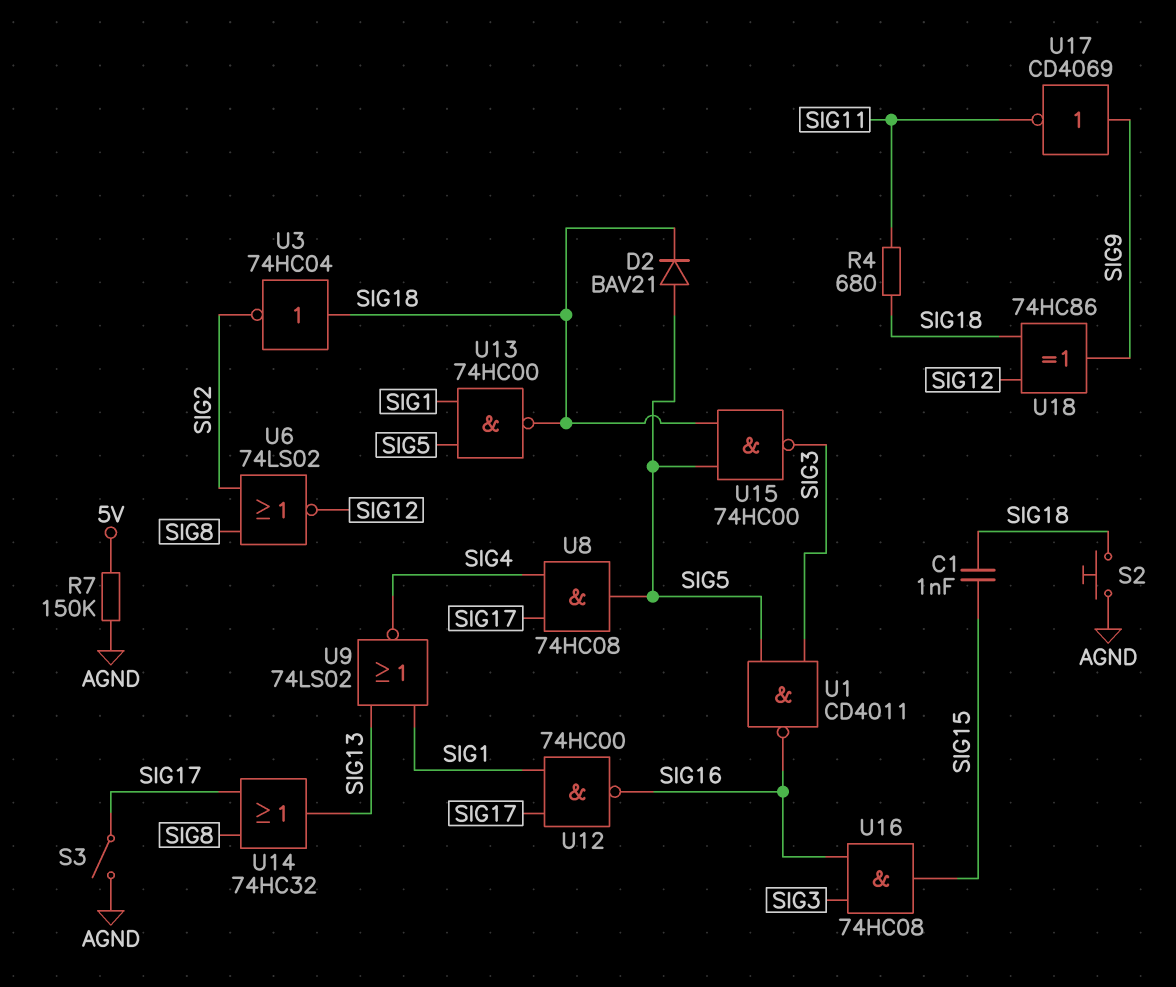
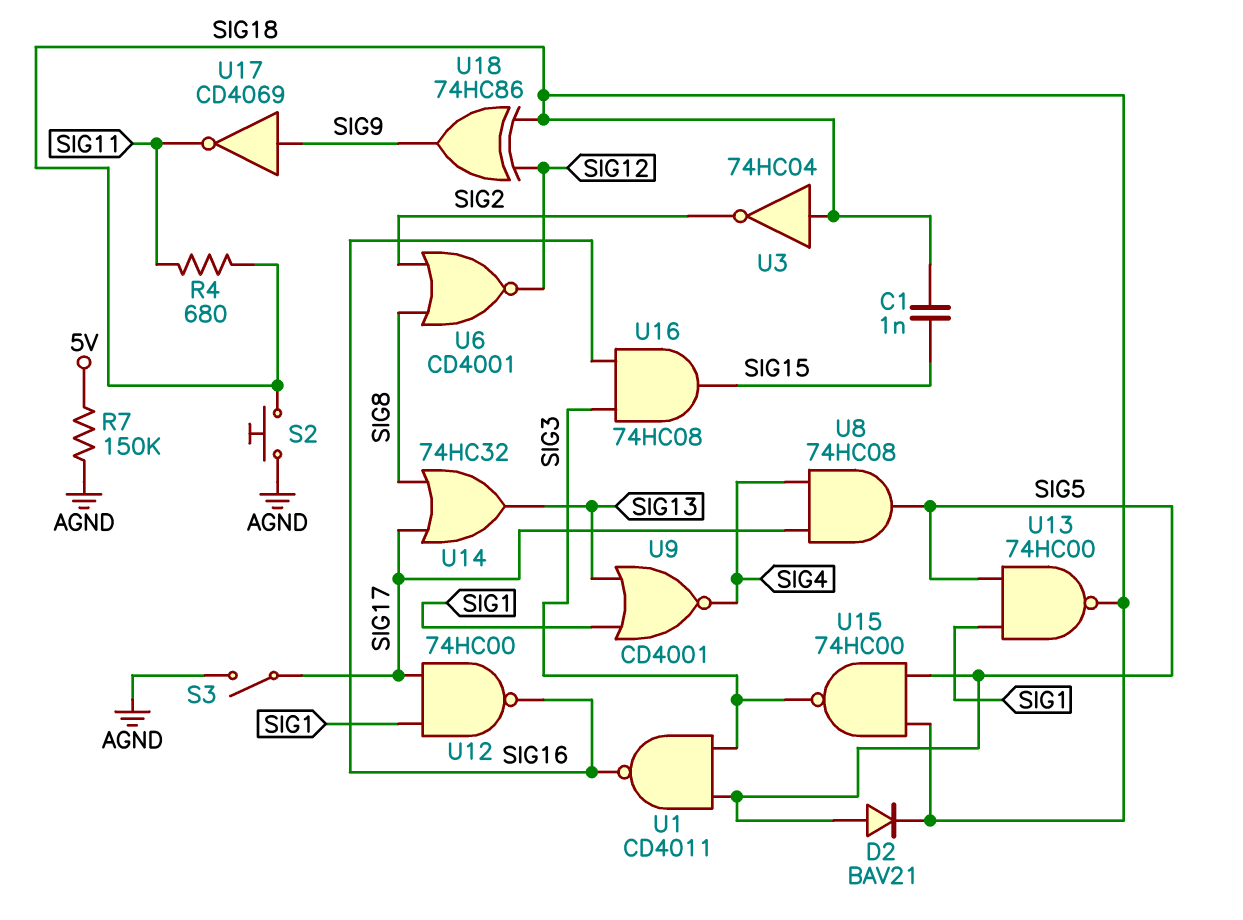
U6: NOR 74LS02 (in SIG2, in SIG8, out SIG12) -> NOR CD4001 (in SIG2, in SIG8, out SIG12)
U9: NOR 74LS02 (in SIG1, in SIG13, out SIG4) -> NOR CD4001 (in SIG1, in SIG13, out SIG4)

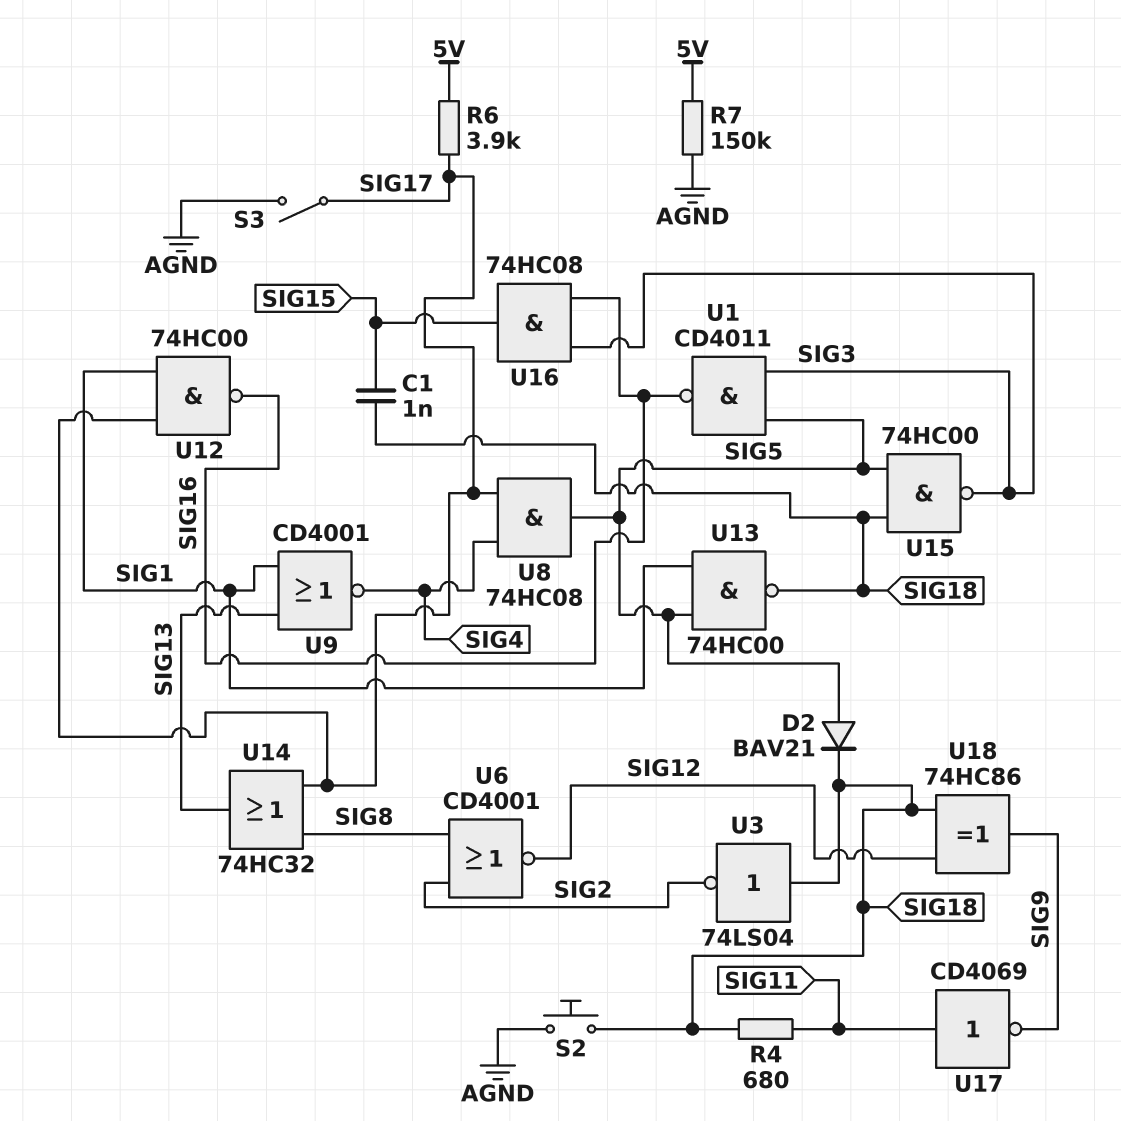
R6: none -> 3.9k (5V, SIG17)
U3: NOT 74HC04 (in SIG18, out SIG2) -> NOT 74LS04 (in SIG18, out SIG2)
U17: NOT CD4069 (in SIG9, out SIG11) -> NOT CD4069 (in SIG11, out SIG9)

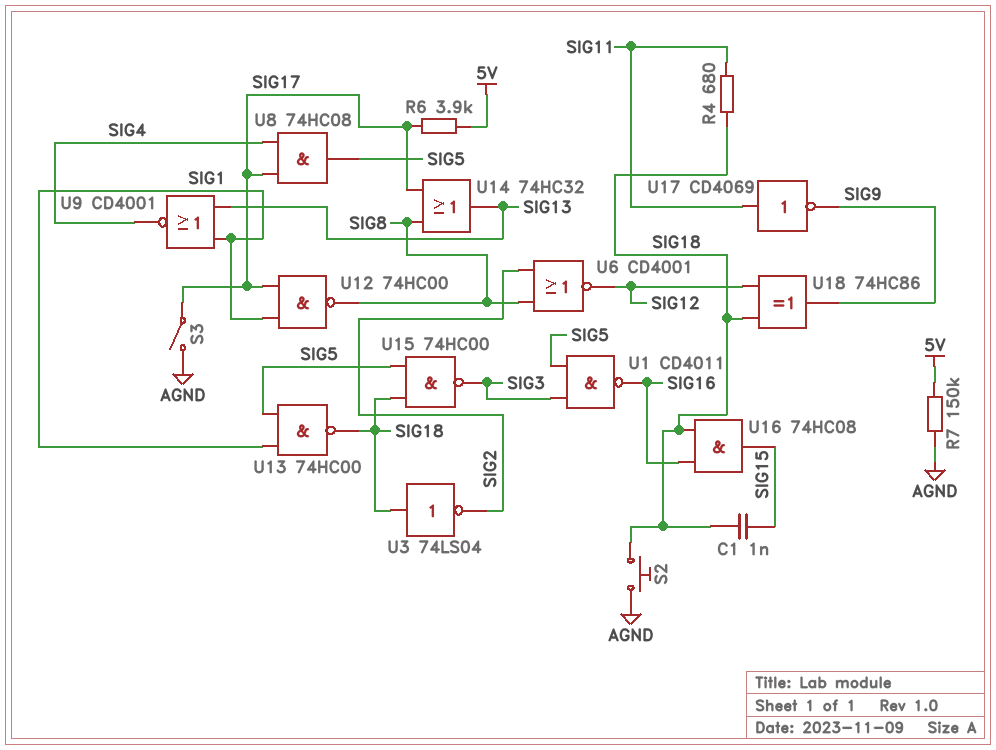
D2: diode BAV21 (A SIG5, K SIG18) -> none
U12: NAND 74HC00 (in SIG1, in SIG17, out SIG16) -> NAND 74HC00 (in SIG1, in SIG17, out SIG8)
U16: AND 74HC08 (in SIG3, in SIG16, out SIG15) -> AND 74HC08 (in SIG16, in SIG18, out SIG15)

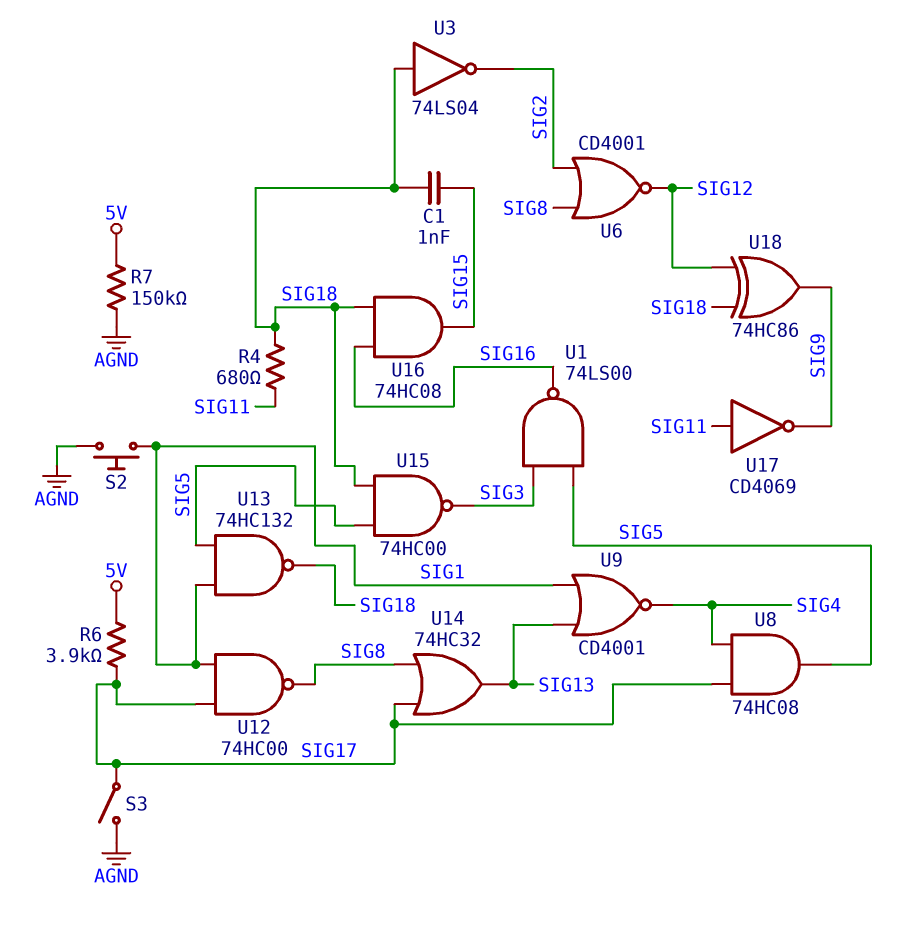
S2: button (AGND, SIG18) -> button (AGND, SIG1)
U1: NAND CD4011 (in SIG3, in SIG5, out SIG16) -> NAND 74LS00 (in SIG3, in SIG5, out SIG16)
U13: NAND 74HC00 (in SIG1, in SIG5, out SIG18) -> NAND 74HC132 (in SIG1, in SIG5, out SIG18)

